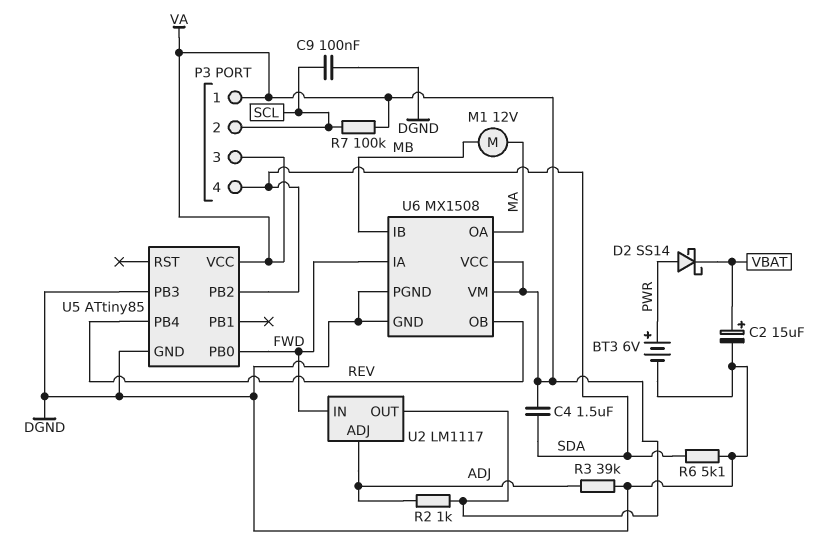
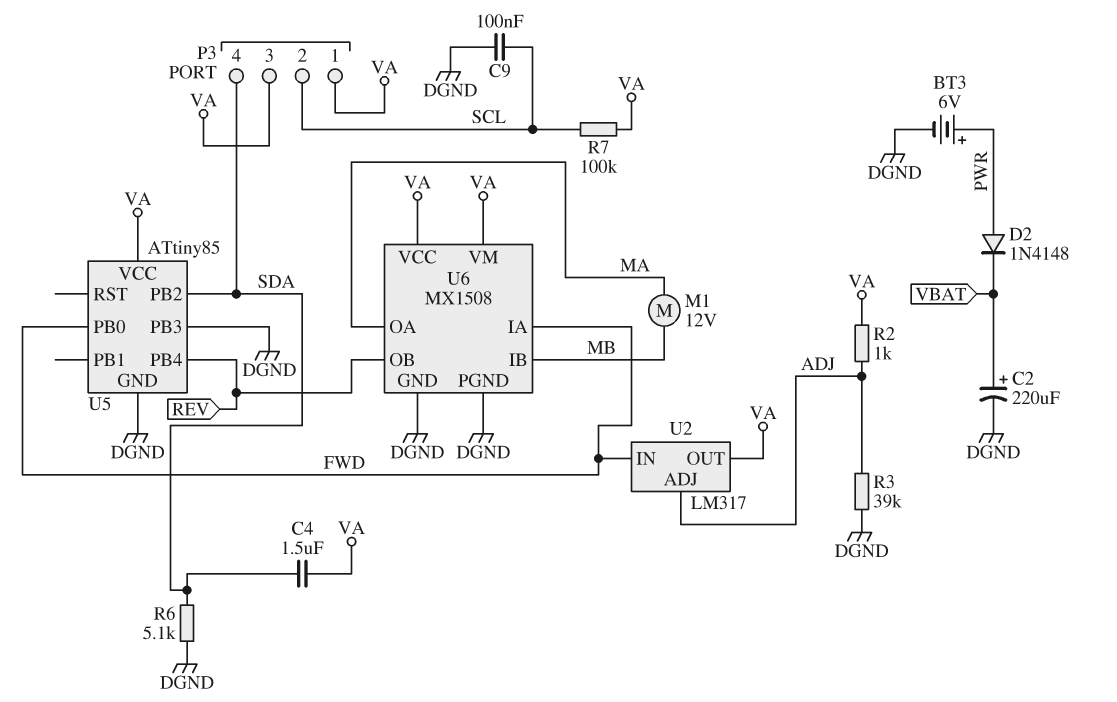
C2: 15uF (plus VBAT, minus DGND) -> 220uF (plus VBAT, minus DGND)
D2: schottky SS14 (A PWR, K VBAT) -> diode 1N4148 (A PWR, K VBAT)
U2: LM1117 -> LM317

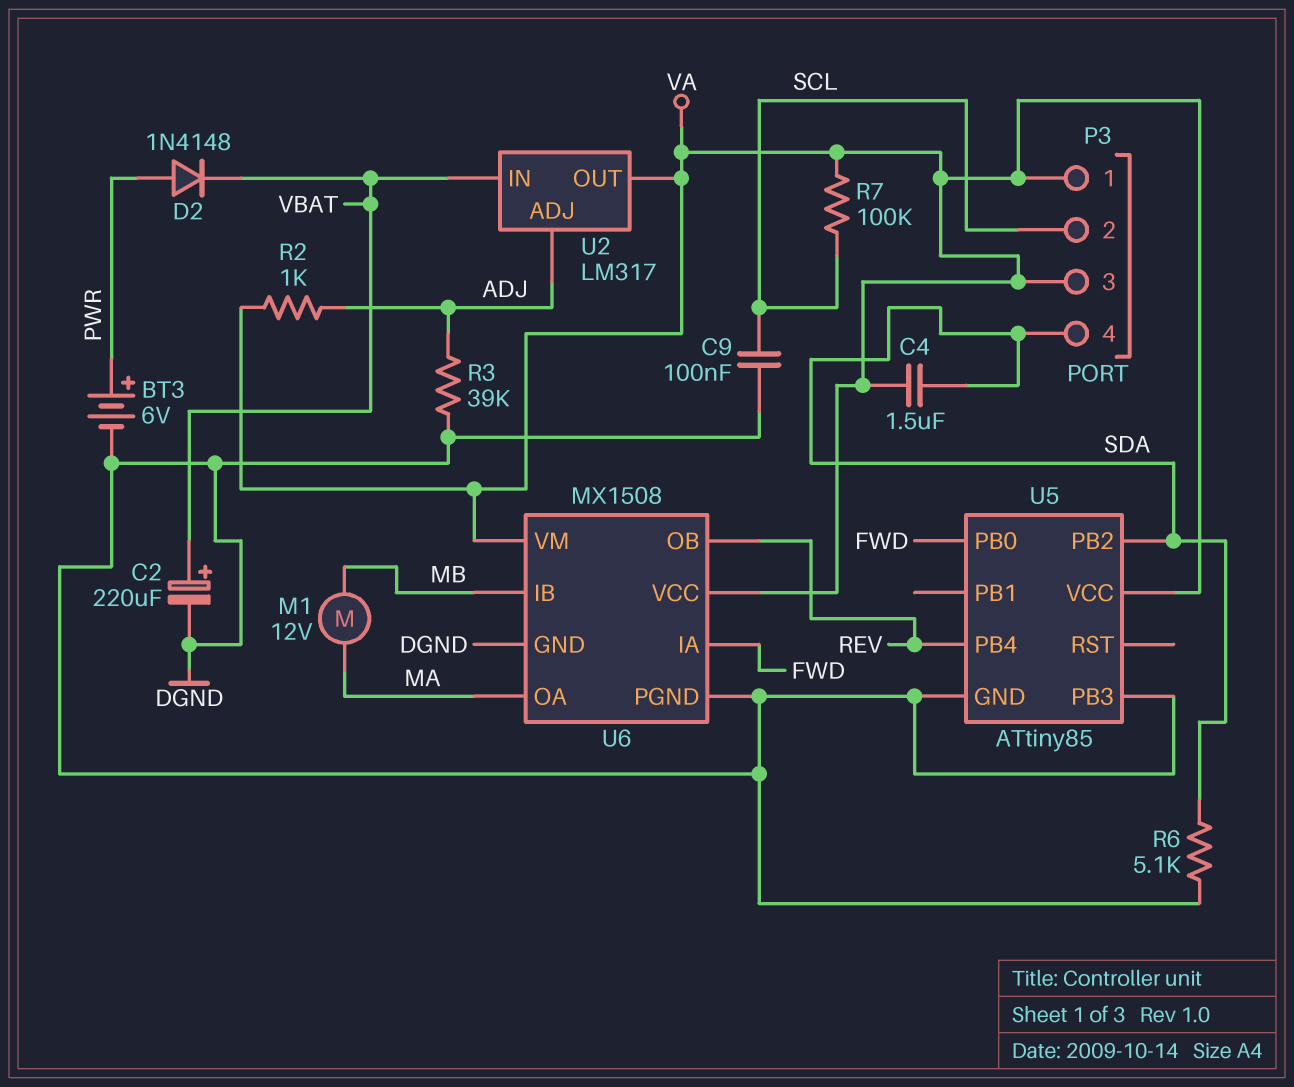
U2 pin IN: FWD -> VBAT

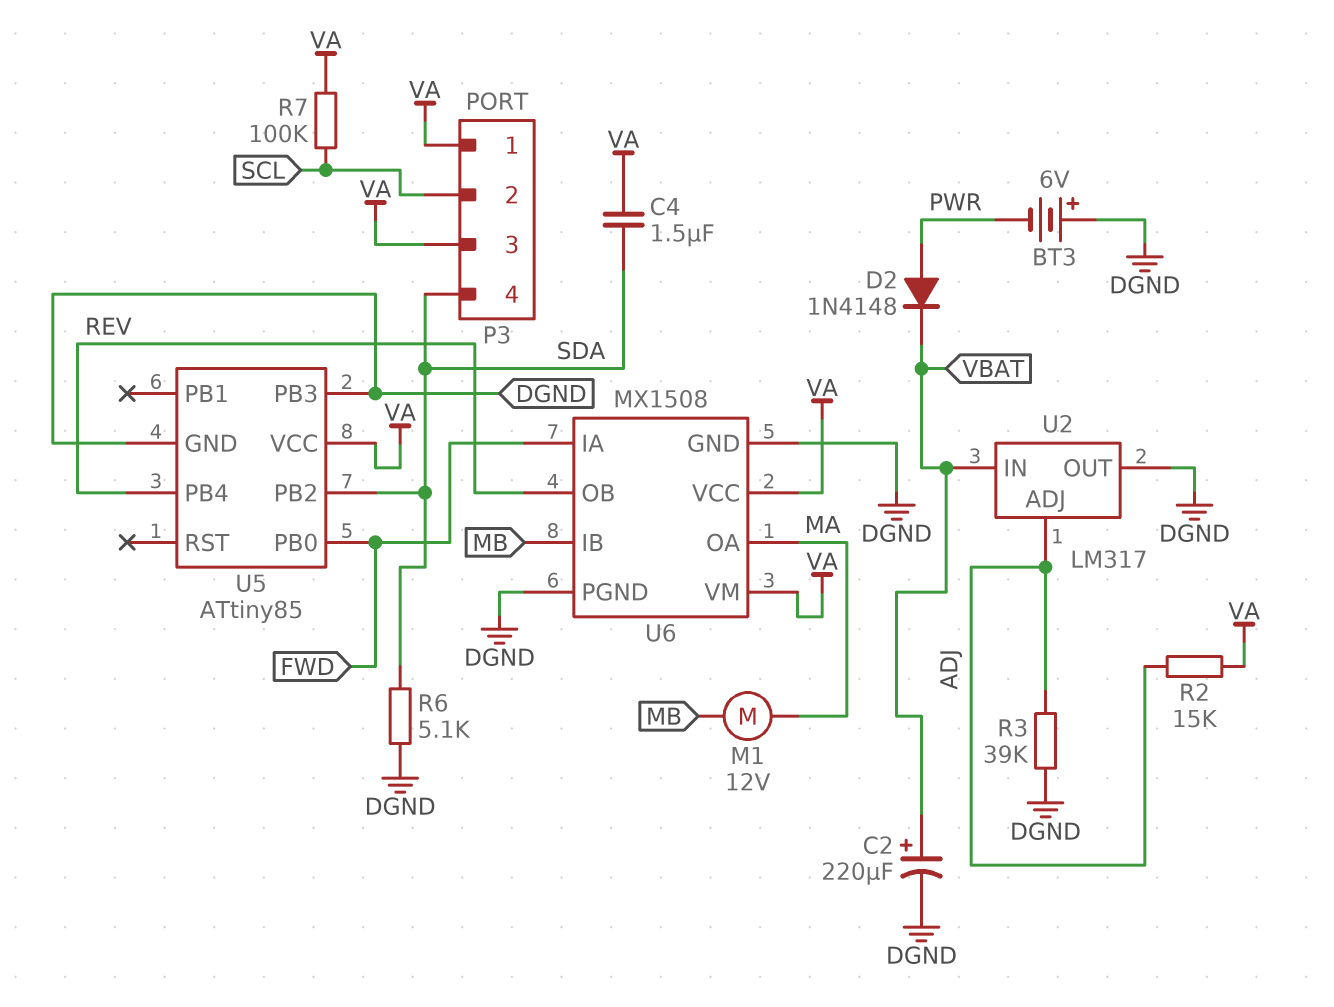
BT3: 6V (plus PWR, minus DGND) -> 6V (plus DGND, minus PWR)
C9: 100nF (DGND, SCL) -> none
R2: 1k (ADJ, VA) -> 15k (ADJ, VA)
U2 pin OUT: VA -> DGND

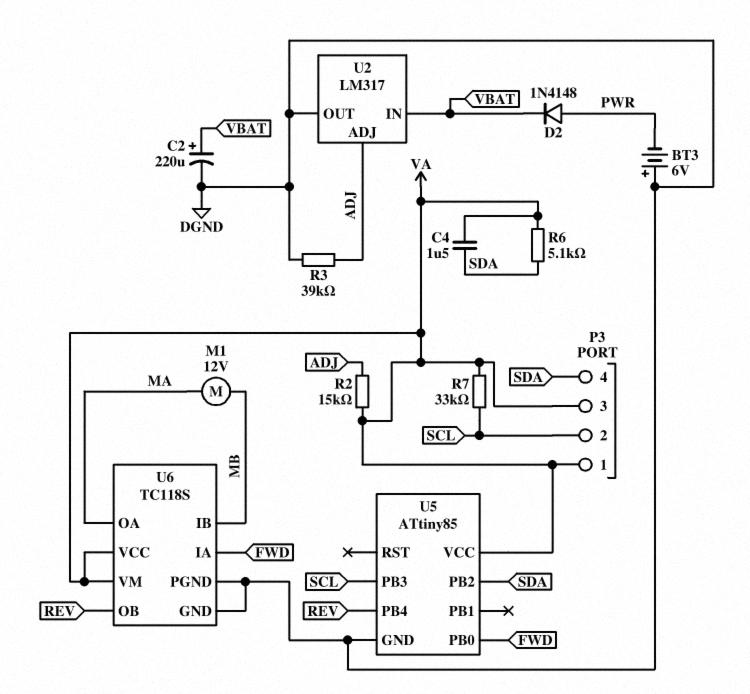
R6: 5.1k (DGND, SDA) -> 5.1k (SDA, VA)
R7: 100k (SCL, VA) -> 33k (SCL, VA)
U5 pin PB3: DGND -> SCL
U6: MX1508 -> TC118S

